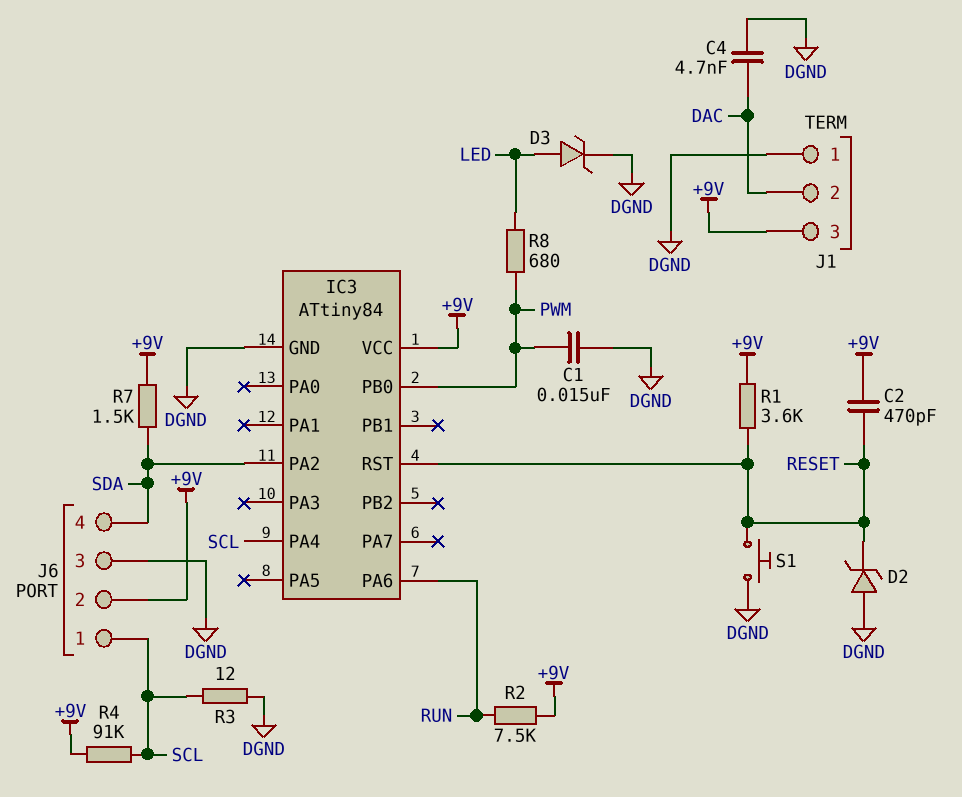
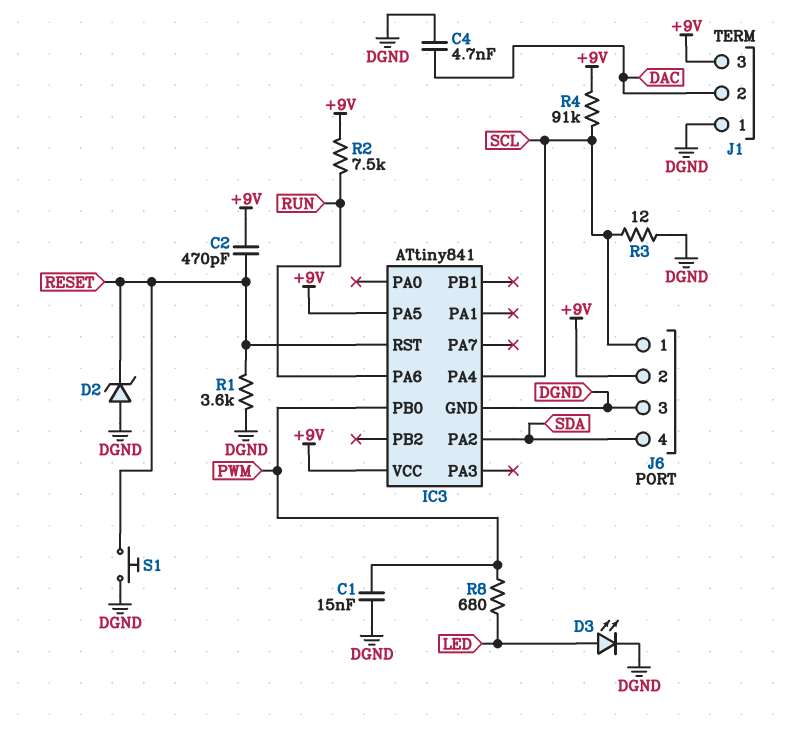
D3: zener (A LED, K DGND) -> LED (A LED, K DGND)
IC3: ATtiny84 -> ATtiny841
IC3 pin PA5: none -> +9V
R1: 3.6k (+9V, RESET) -> 3.6k (DGND, RESET)
R7: 1.5k (+9V, SDA) -> none

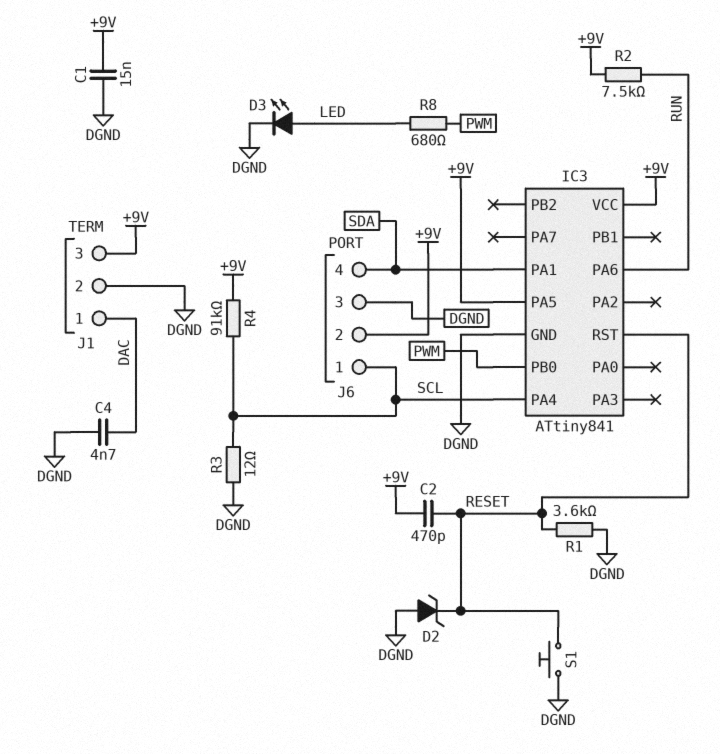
C1: 15nF (DGND, PWM) -> 15nF (+9V, DGND)
IC3 pin PA1: none -> SDA
IC3 pin PA2: SDA -> none
J1 pin 1: DGND -> DAC
J1 pin 2: DAC -> DGND

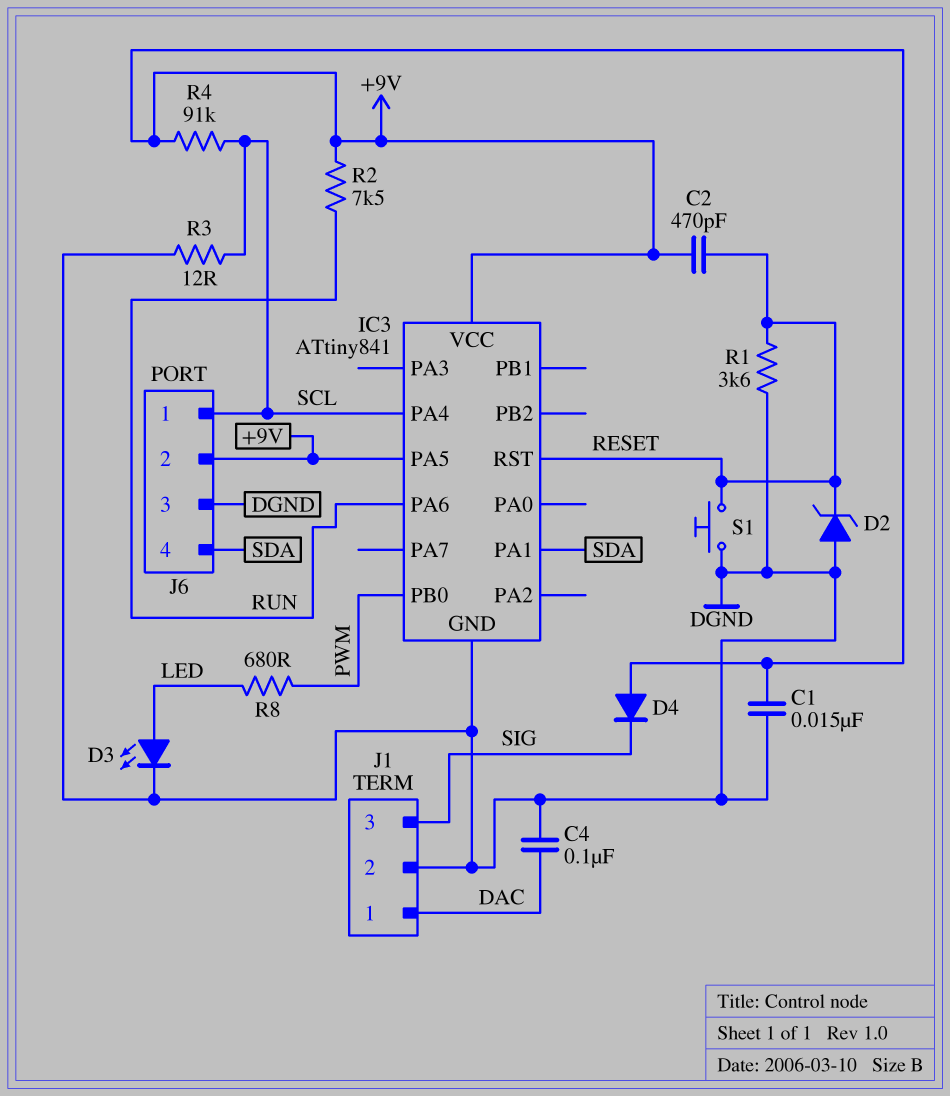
C4: 4.7nF (DAC, DGND) -> 100nF (DAC, DGND)
D4: none -> diode (A +9V, K SIG)
J1 pin 3: +9V -> SIG

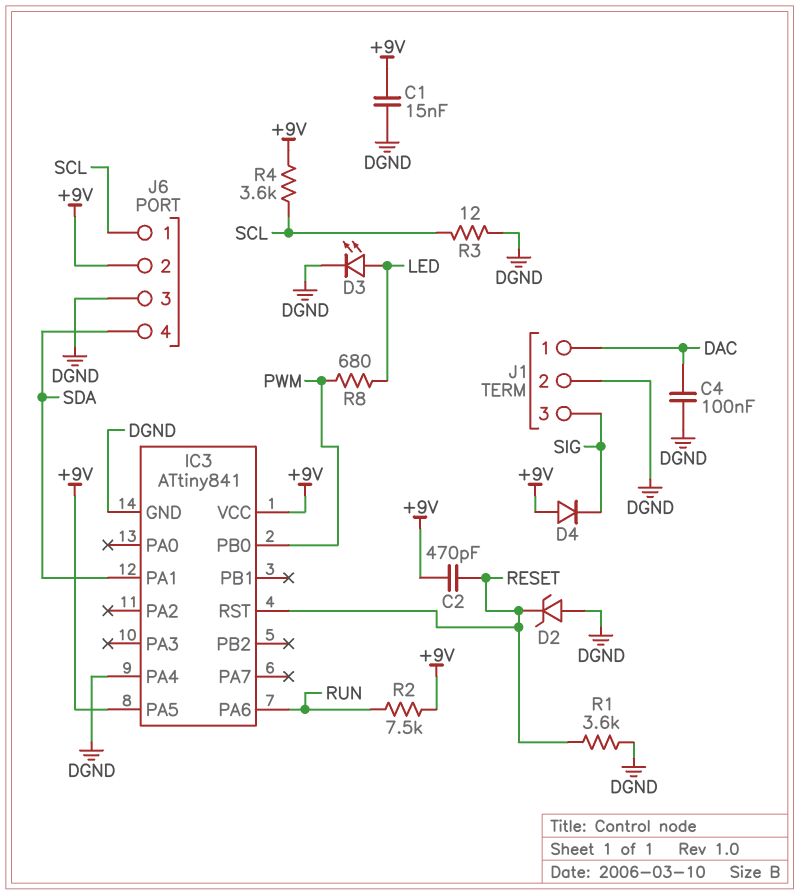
IC3 pin PA4: SCL -> DGND
R4: 91k (+9V, SCL) -> 3.6k (+9V, SCL)
S1: button (DGND, RESET) -> none

